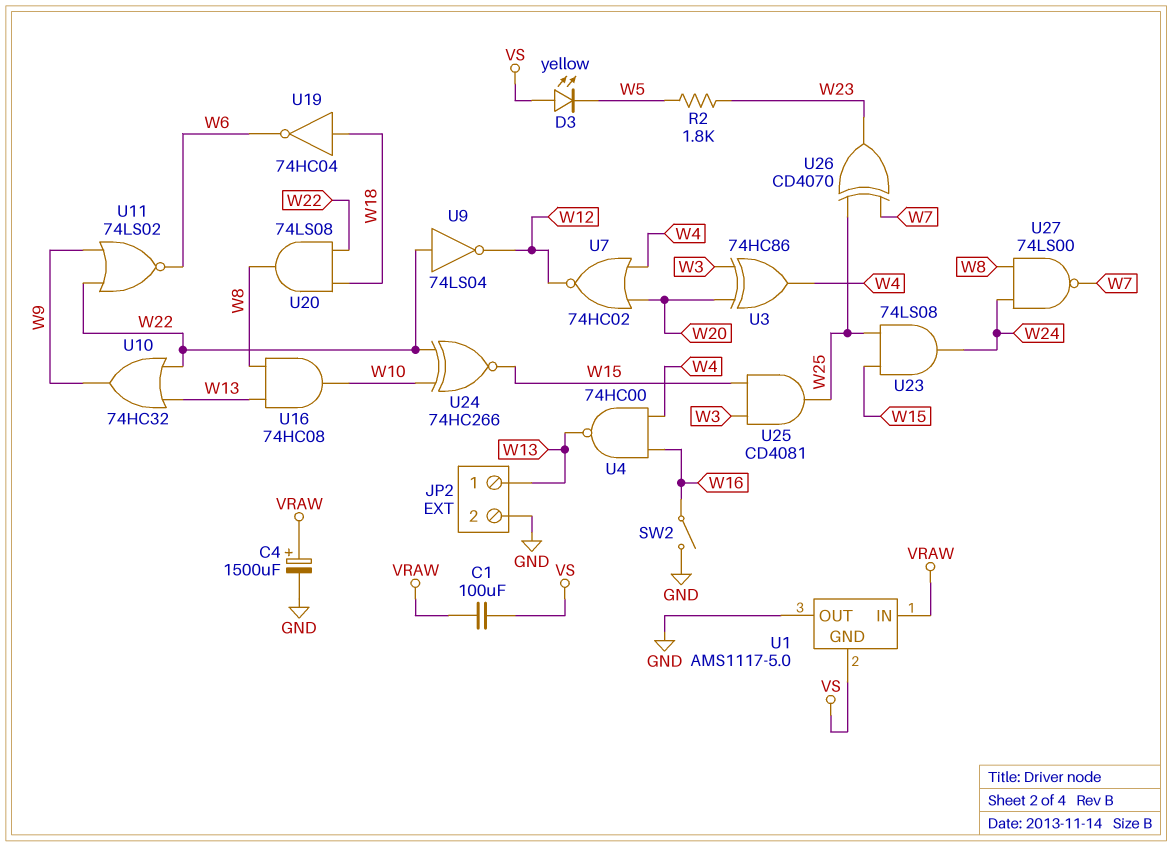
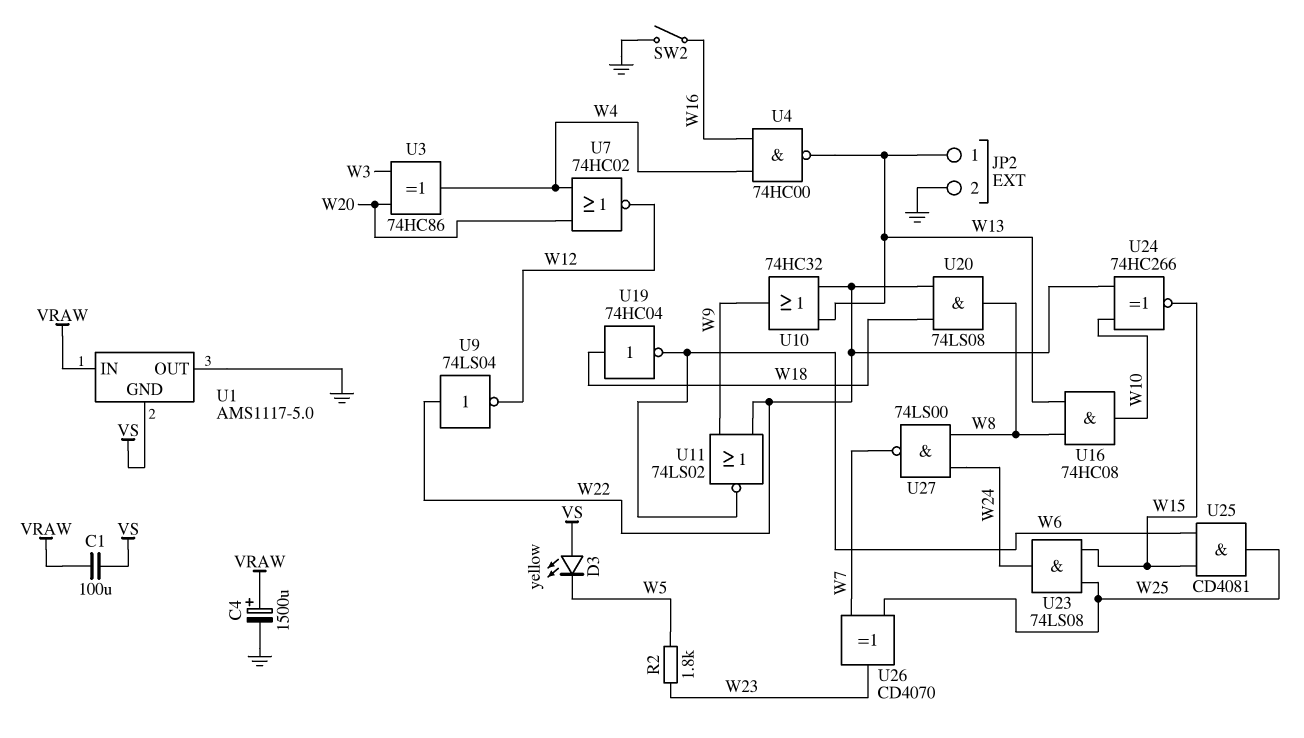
U25: AND CD4081 (in W3, in W15, out W25) -> AND CD4081 (in W6, in W15, out W25)

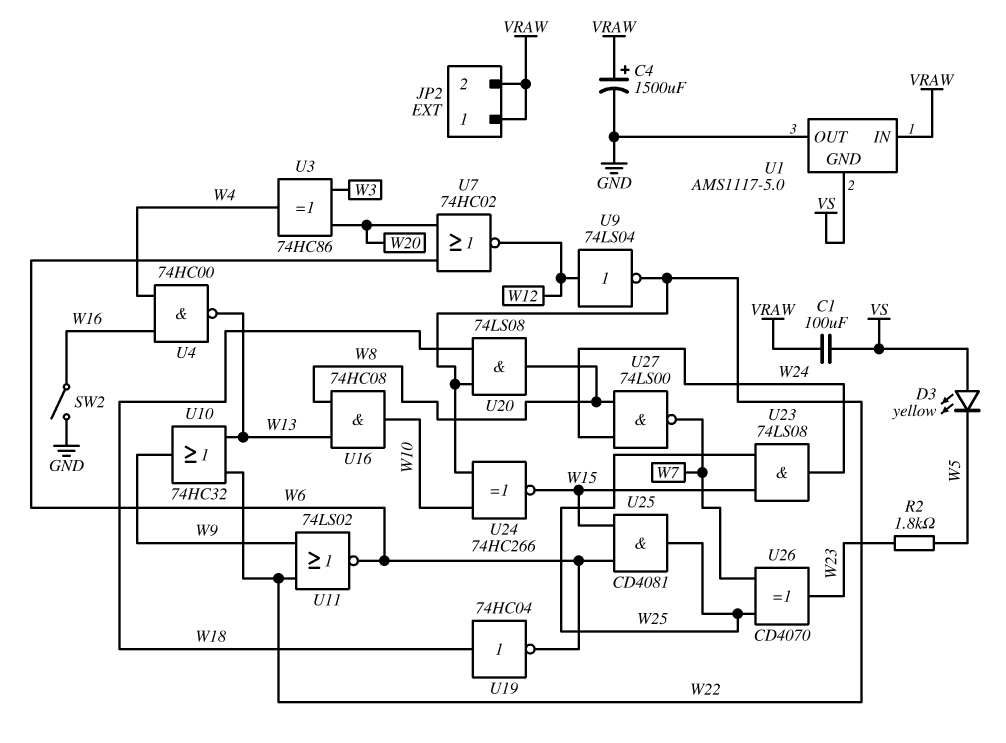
JP2 pin 1: W13 -> VRAW
JP2 pin 2: GND -> VRAW
U7: NOR 74HC02 (in W4, in W20, out W12) -> NOR 74HC02 (in W6, in W20, out W12)
U9: NOT 74LS04 (in W22, out W12) -> NOT 74LS04 (in W12, out W22)

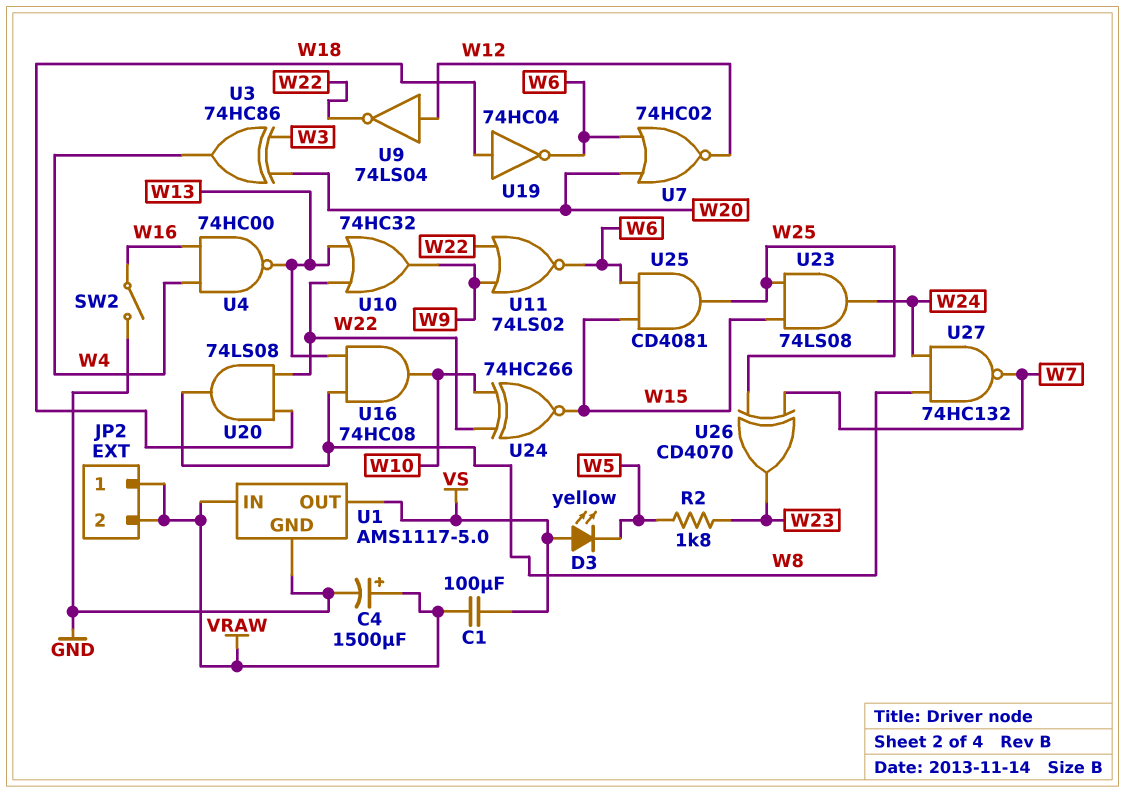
U1 pin GND: VS -> GND
U1 pin OUT: GND -> VS
U27: NAND 74LS00 (in W8, in W24, out W7) -> NAND 74HC132 (in W8, in W24, out W7)

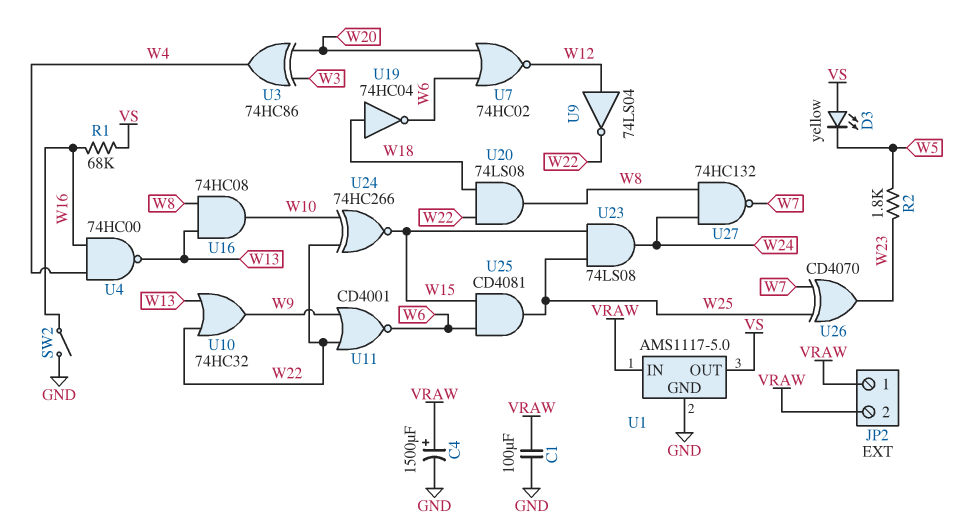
C1: 100uF (VRAW, VS) -> 100uF (GND, VRAW)
R1: none -> 68k (VS, W16)
U11: NOR 74LS02 (in W9, in W22, out W6) -> NOR CD4001 (in W9, in W22, out W6)

